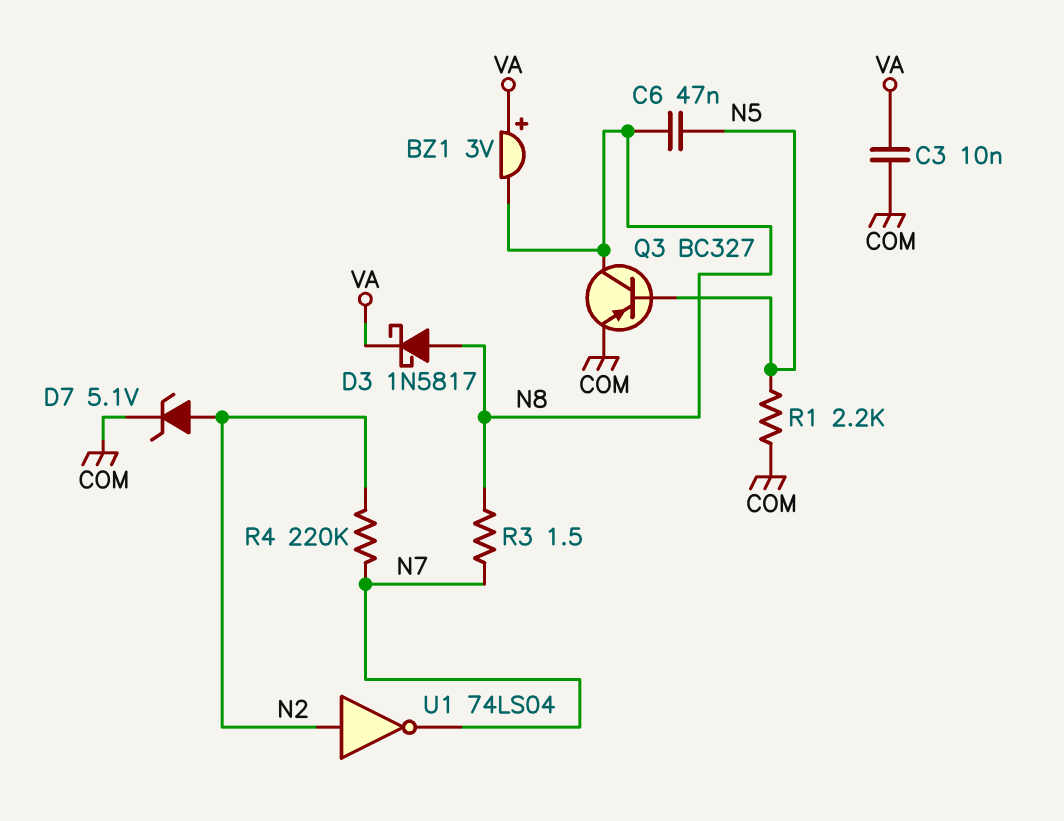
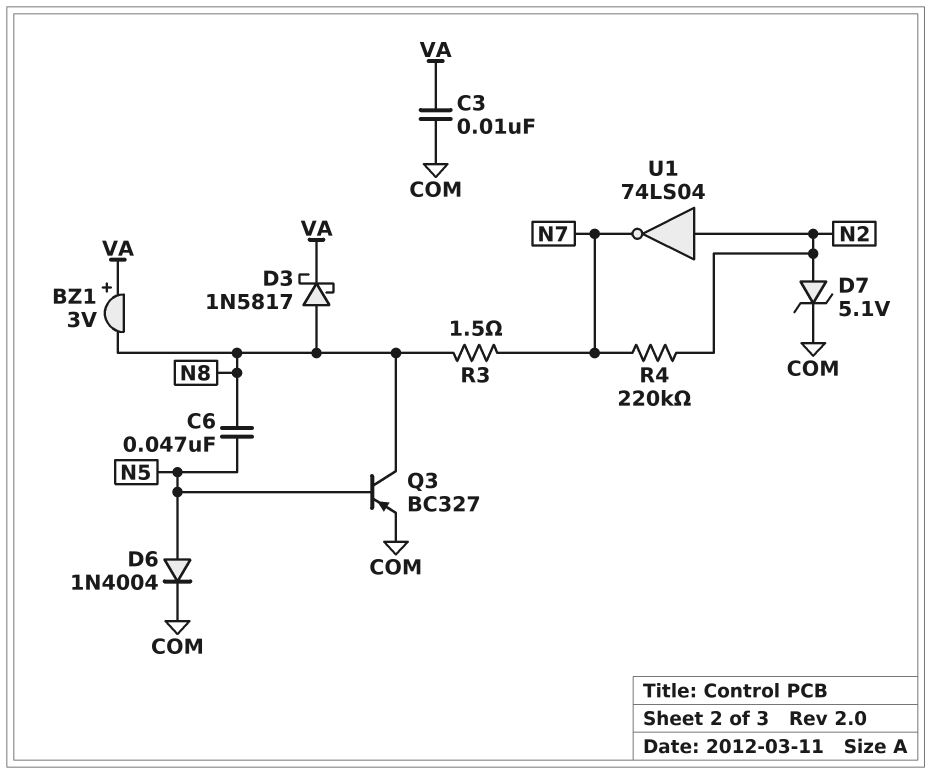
D6: none -> diode 1N4004 (A N5, K COM)
R1: 2.2k (COM, N5) -> none

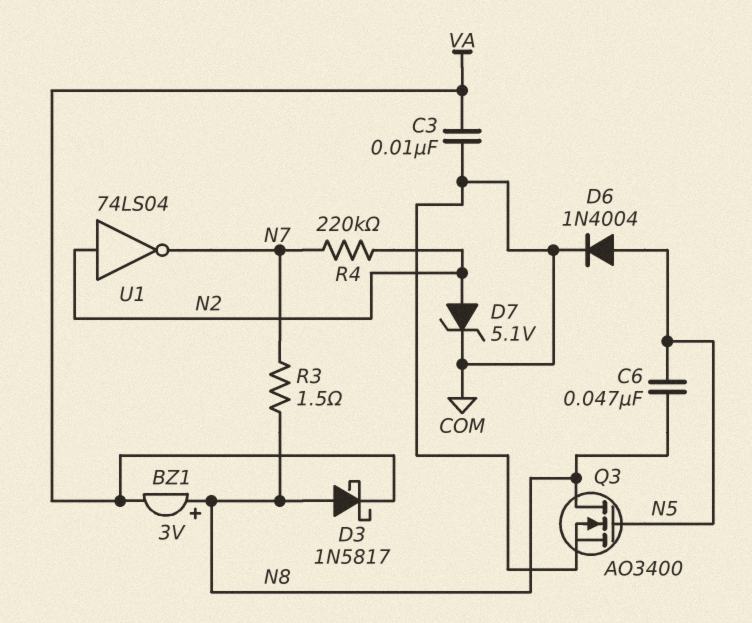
BZ1: buzzer 3V (plus VA, minus N8) -> buzzer 3V (plus N8, minus VA)
Q3: PNP BC327 (B N5, C N8, E COM) -> NMOS AO3400 (G N5, D N8, S COM)

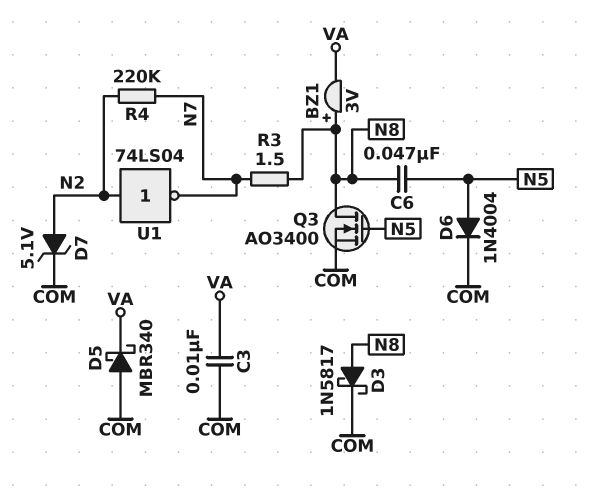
D3: schottky 1N5817 (A N8, K VA) -> schottky 1N5817 (A N8, K COM)
D5: none -> schottky MBR340 (A COM, K VA)

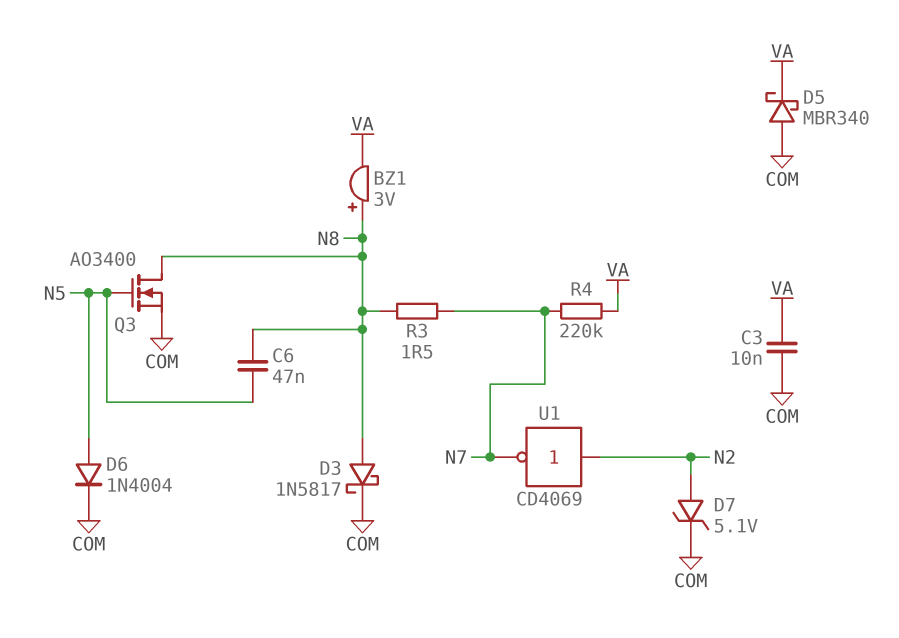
R4: 220k (N2, N7) -> 220k (N7, VA)
U1: NOT 74LS04 (in N2, out N7) -> NOT CD4069 (in N2, out N7)

